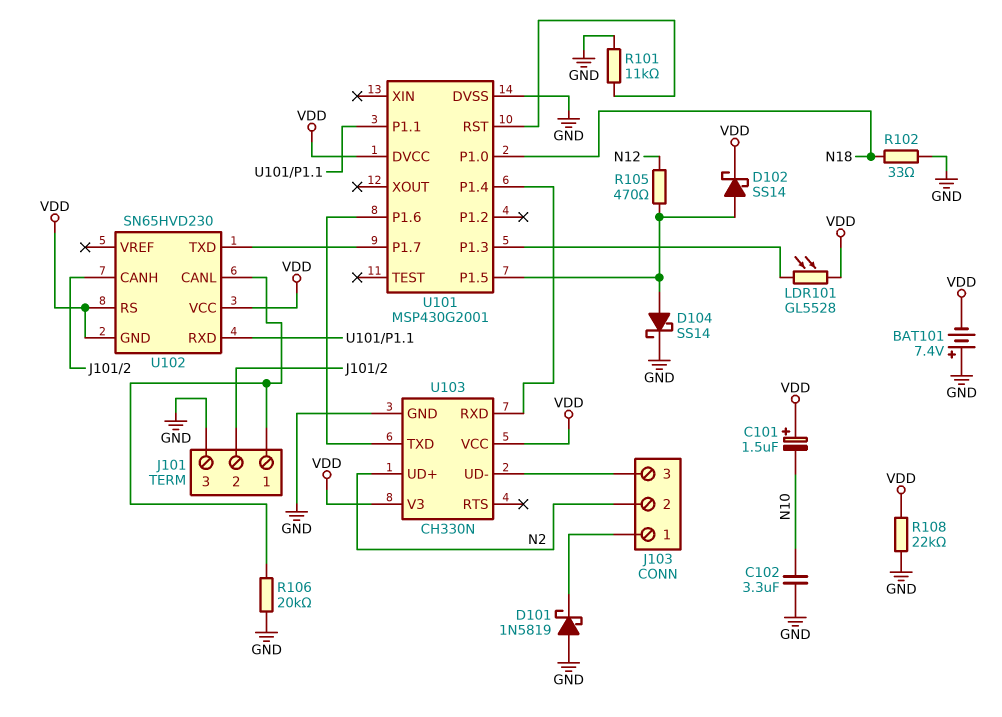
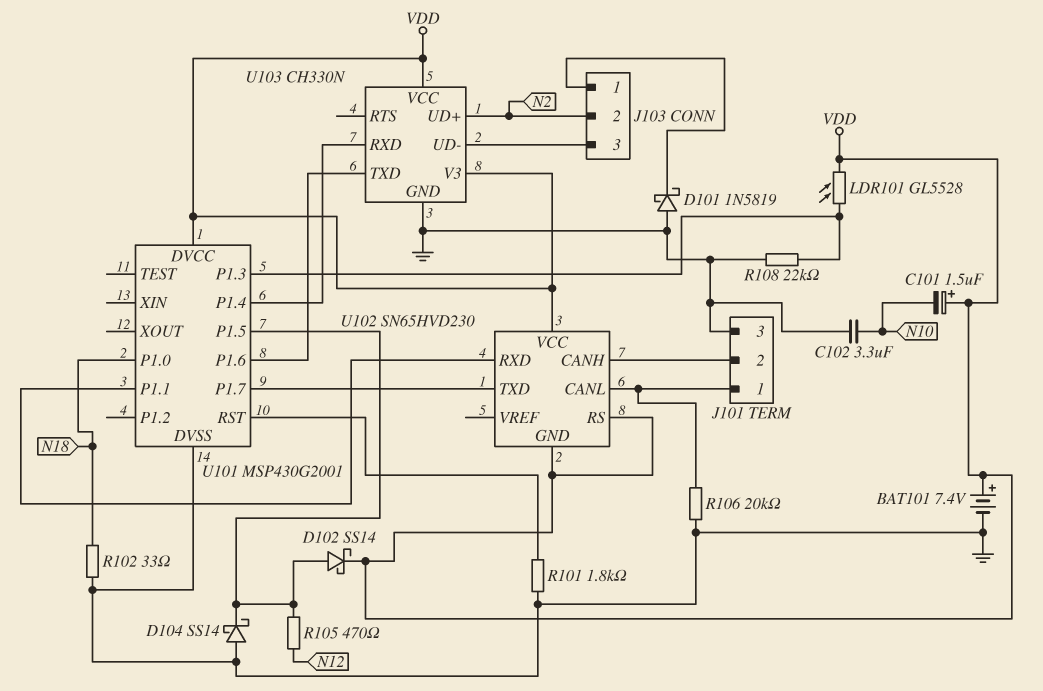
BAT101: 7.4V (plus GND, minus VDD) -> 7.4V (plus VDD, minus GND)
D104: schottky SS14 (A U101/P1.5, K GND) -> schottky SS14 (A GND, K U101/P1.5)
R101: 11k (GND, U101/RST) -> 1.8k (GND, U101/RST)
R108: 22k (GND, VDD) -> 22k (GND, U101/P1.3)

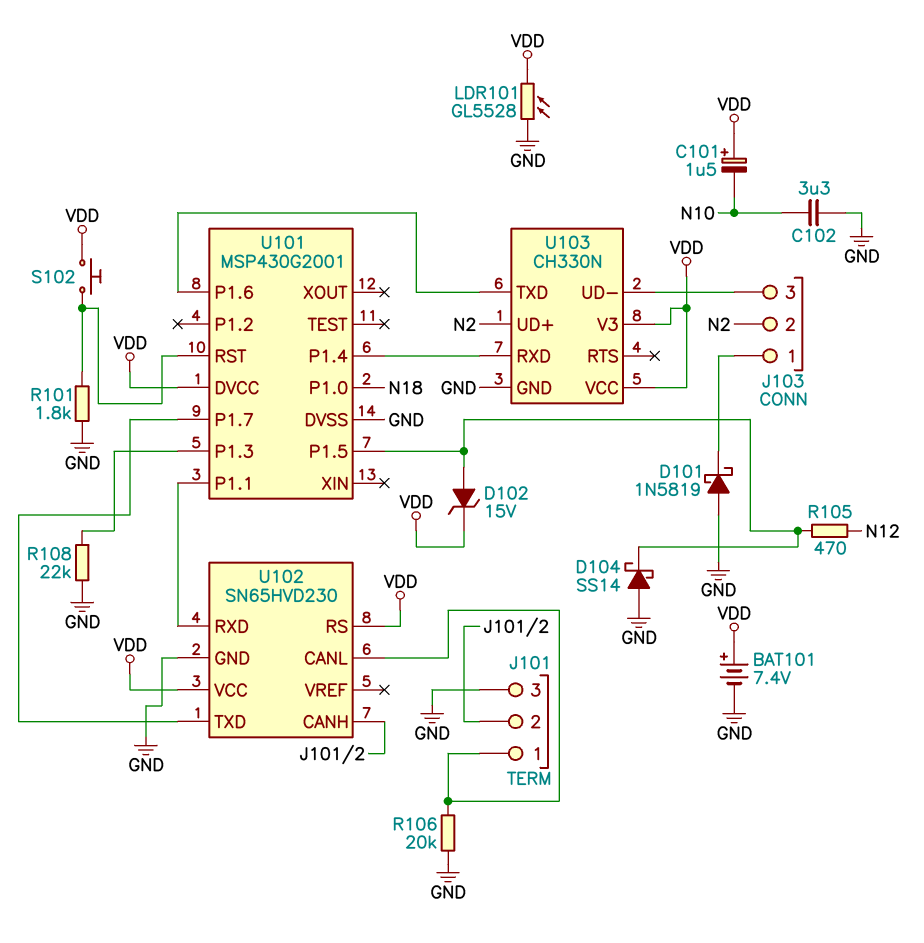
D102: schottky SS14 (A U101/P1.5, K VDD) -> zener 15V (A U101/P1.5, K VDD)
LDR101: GL5528 (U101/P1.3, VDD) -> GL5528 (GND, VDD)
R102: 33 (GND, N18) -> none
S102: none -> button (U101/RST, VDD)
U102 pin GND: VDD -> GND

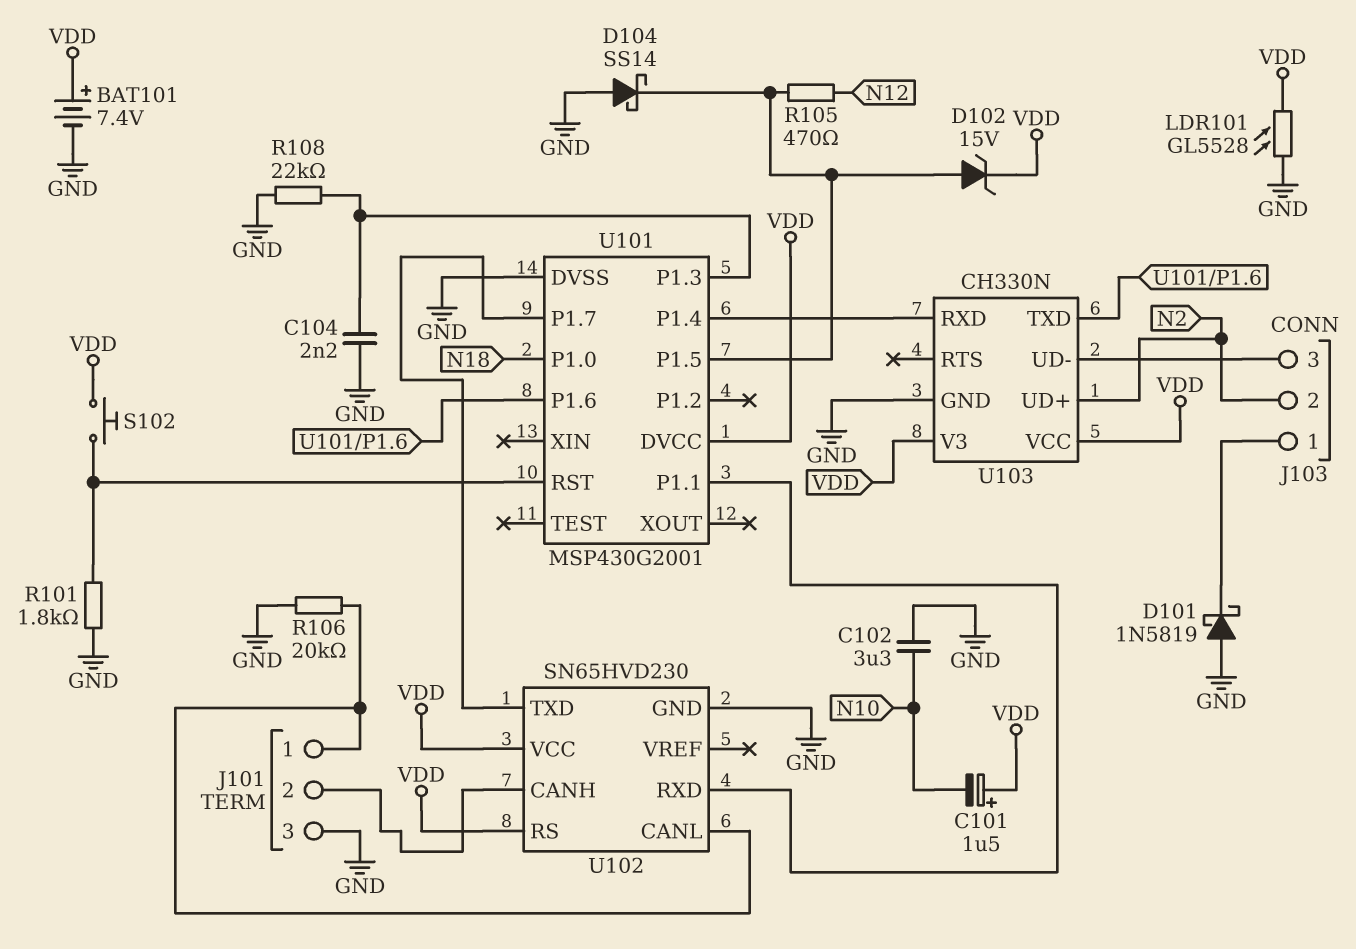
C104: none -> 2.2nF (GND, U101/P1.3)

